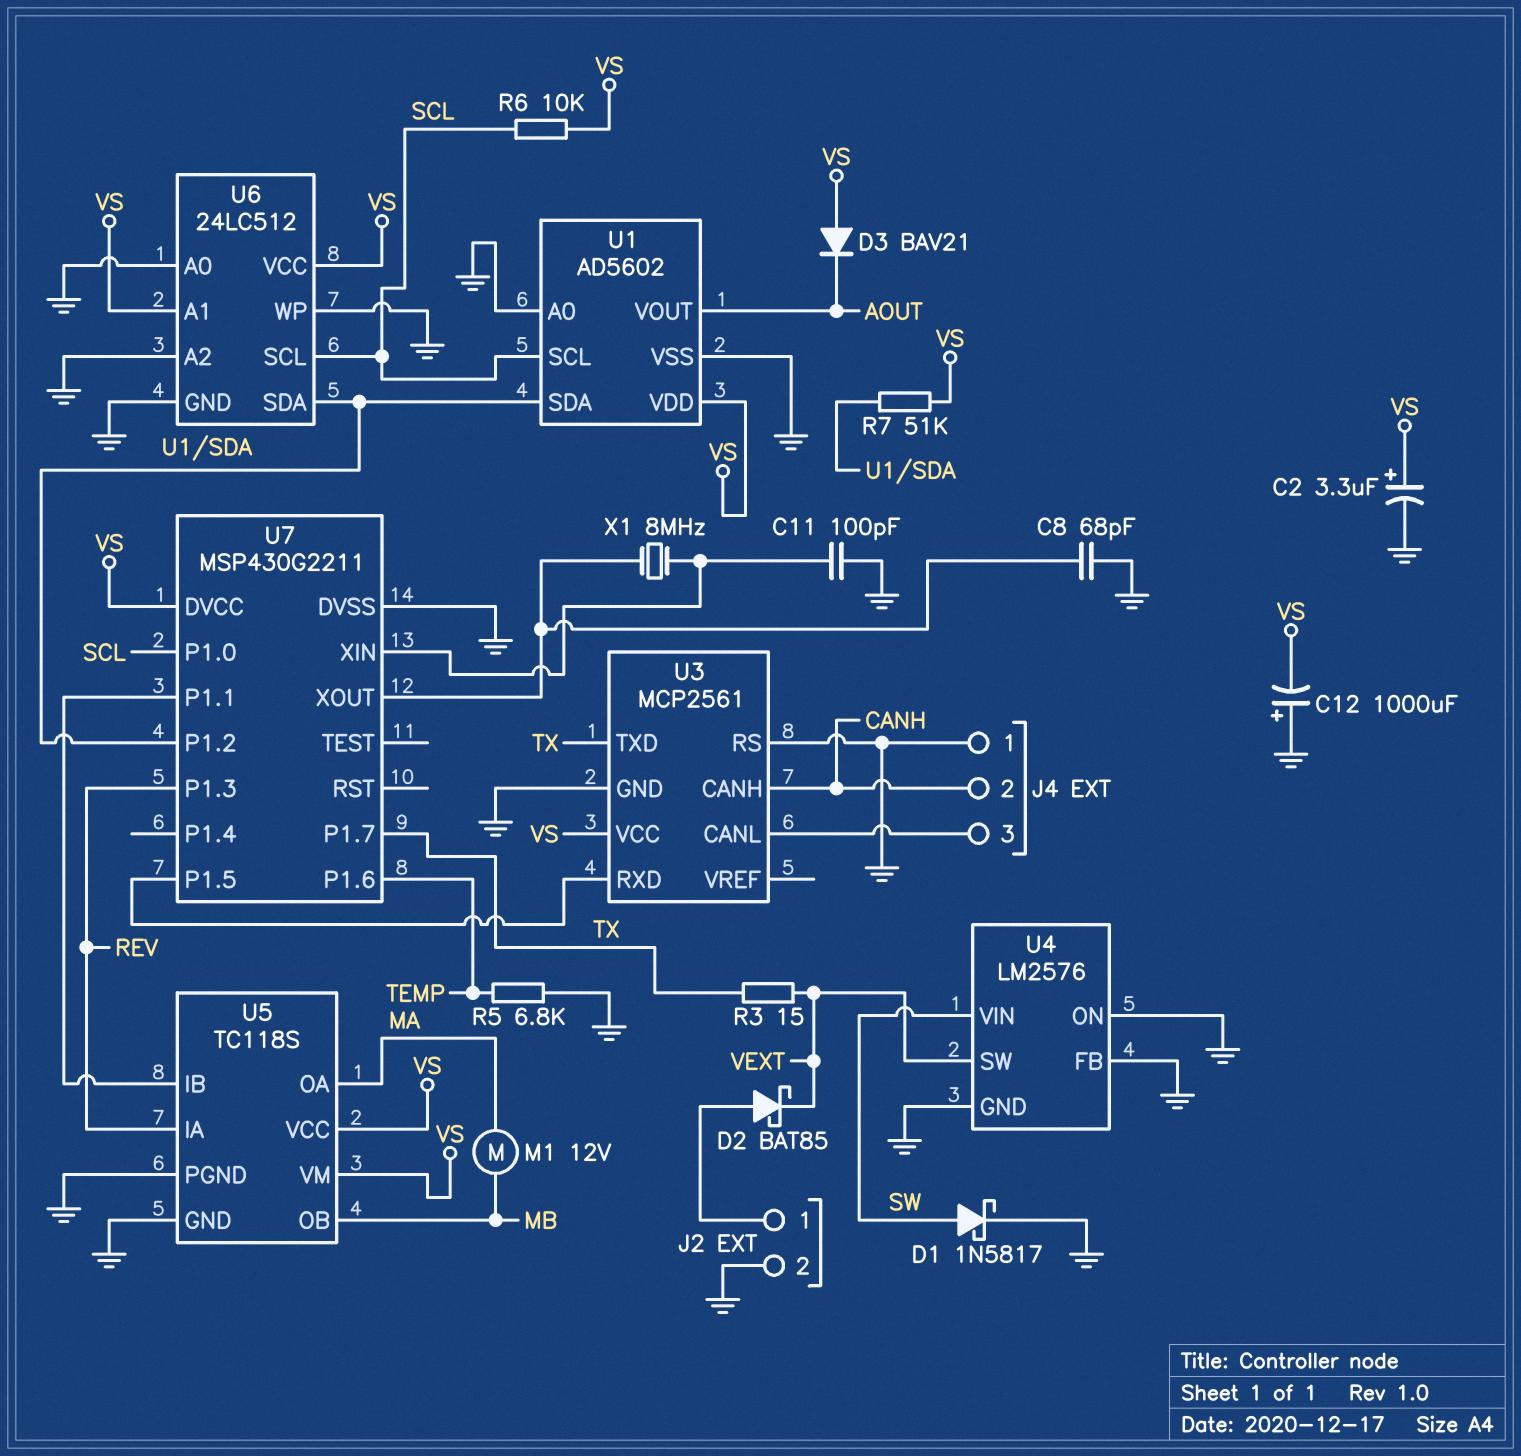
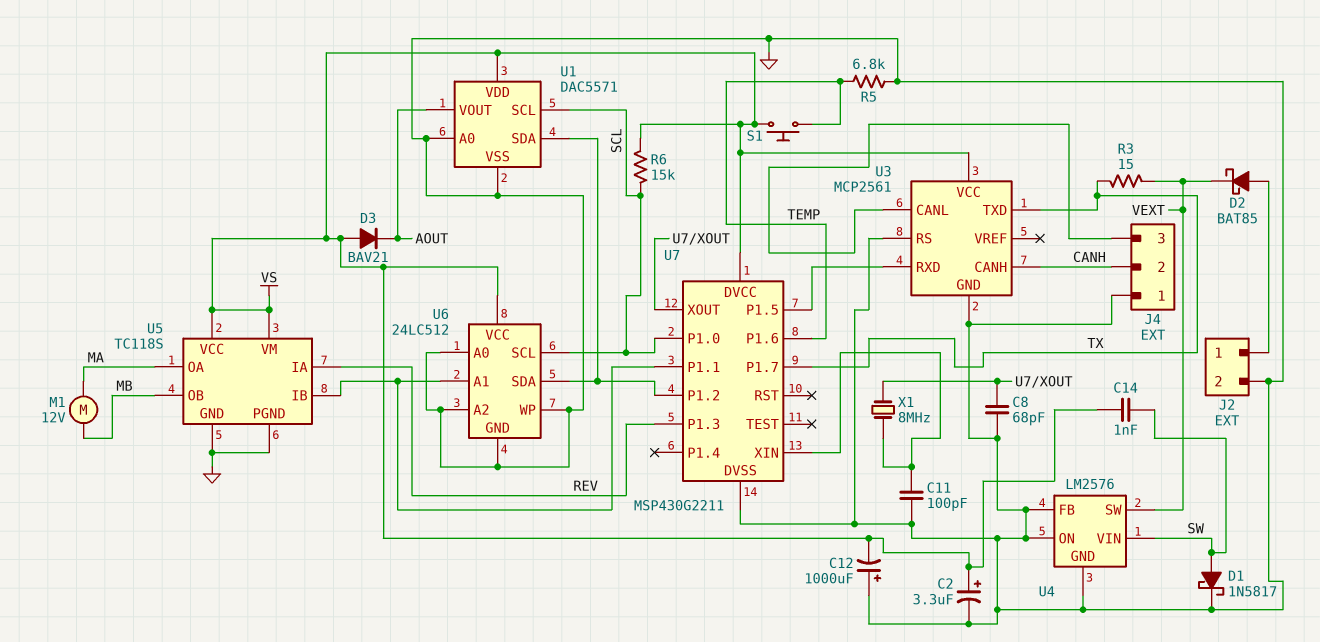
C14: none -> 1nF (SW, VS)
R6: 10k (SCL, VS) -> 15k (SCL, VS)
R7: 51k (U1/SDA, VS) -> none
S1: none -> button (TEMP, VS)
U1: AD5602 -> DAC5571
U6 pin A1: VS -> U5/IB

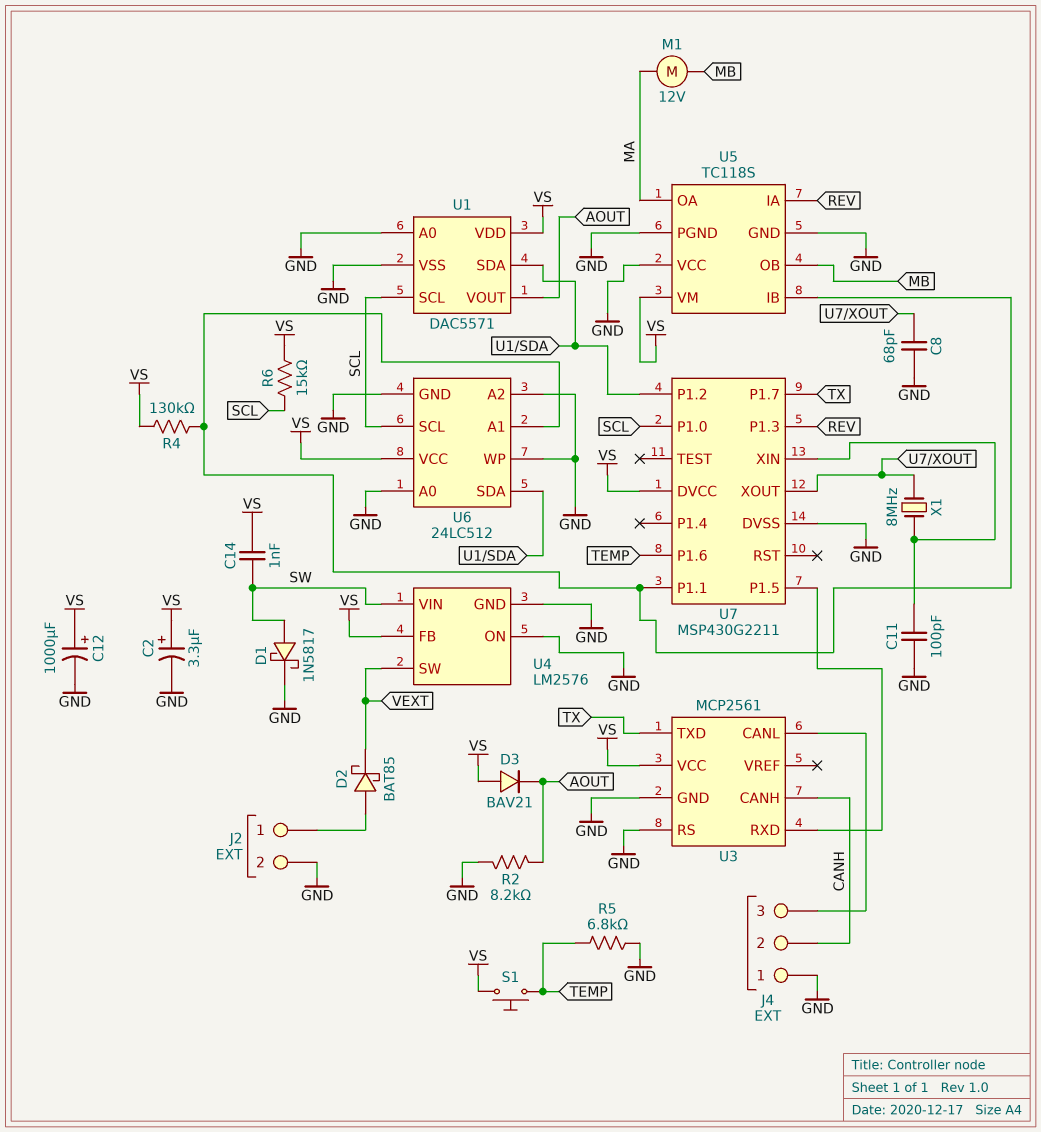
C12: 1000uF (plus GND, minus VS) -> 1000uF (plus VS, minus GND)
R2: none -> 8.2k (AOUT, GND)
R3: 15 (TX, VEXT) -> none
R4: none -> 130k (U5/IB, VS)
U4 pin FB: GND -> VS
U5 pin VCC: VS -> GND

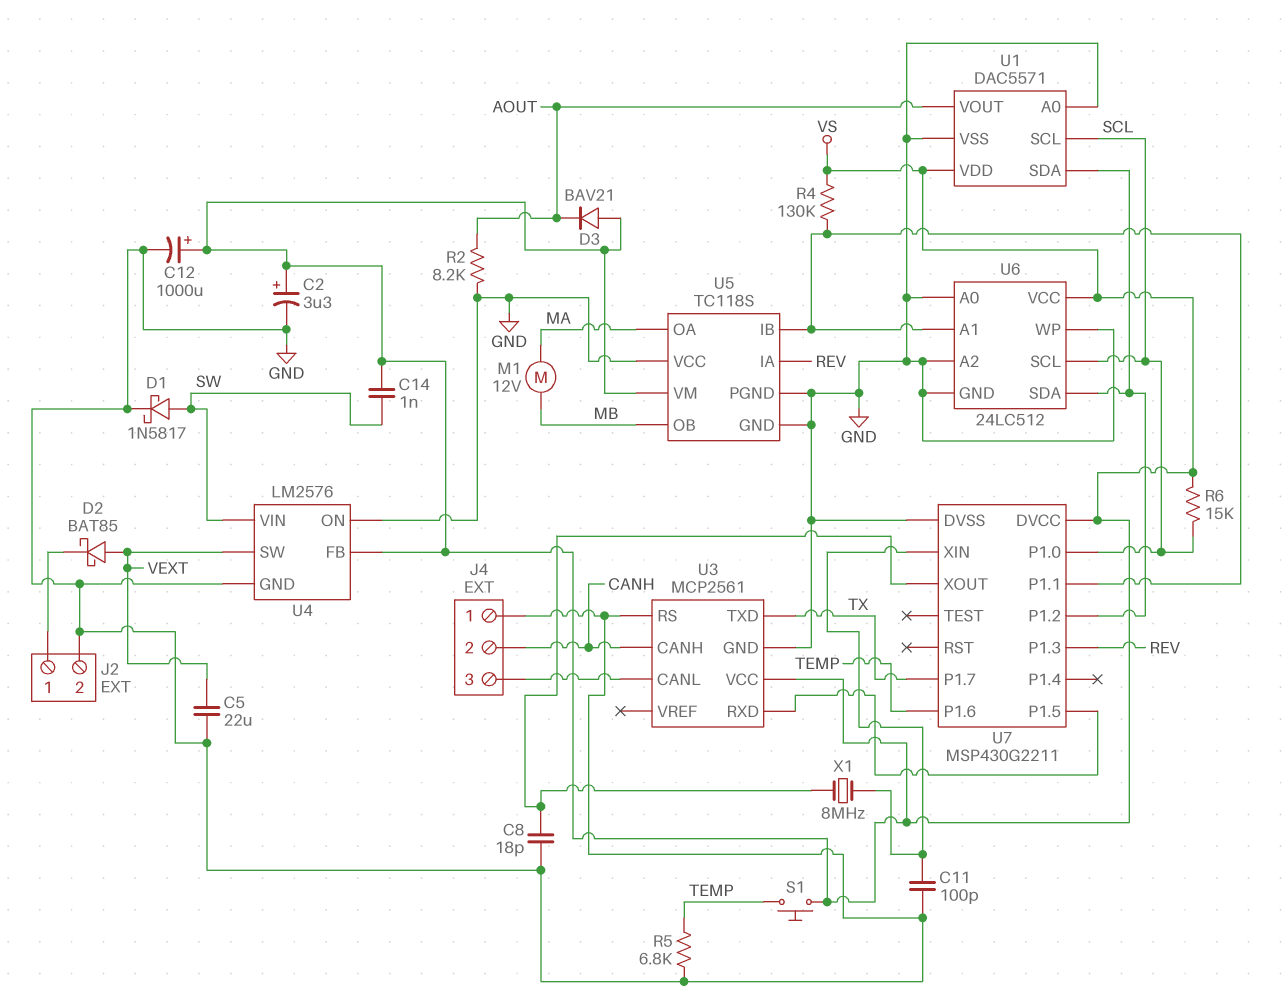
C5: none -> 22uF (GND, VEXT)
C8: 68pF (GND, U7/XOUT) -> 18pF (GND, U7/XOUT)
D2: schottky BAT85 (A J2/1, K VEXT) -> schottky BAT85 (A VEXT, K J2/1)

